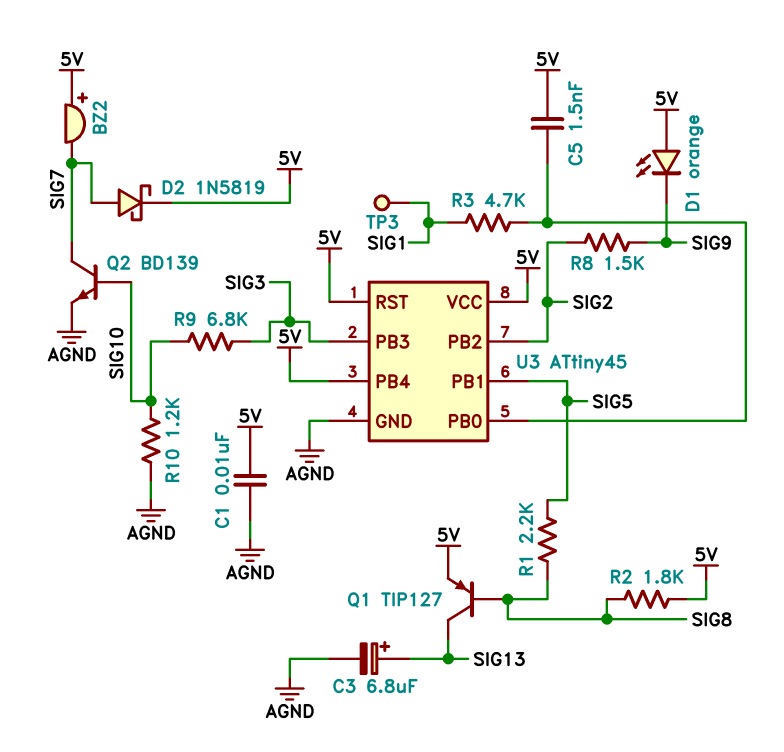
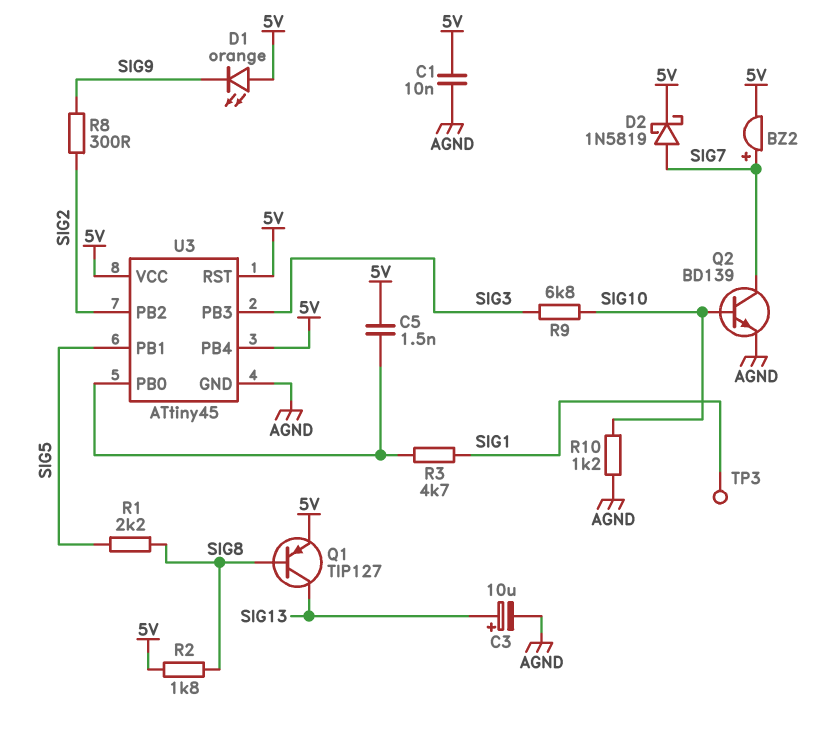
BZ2: buzzer (plus 5V, minus SIG7) -> buzzer (plus SIG7, minus 5V)
C3: 6.8uF (plus SIG13, minus AGND) -> 10uF (plus SIG13, minus AGND)
R8: 1.5k (SIG2, SIG9) -> 300 (SIG2, SIG9)

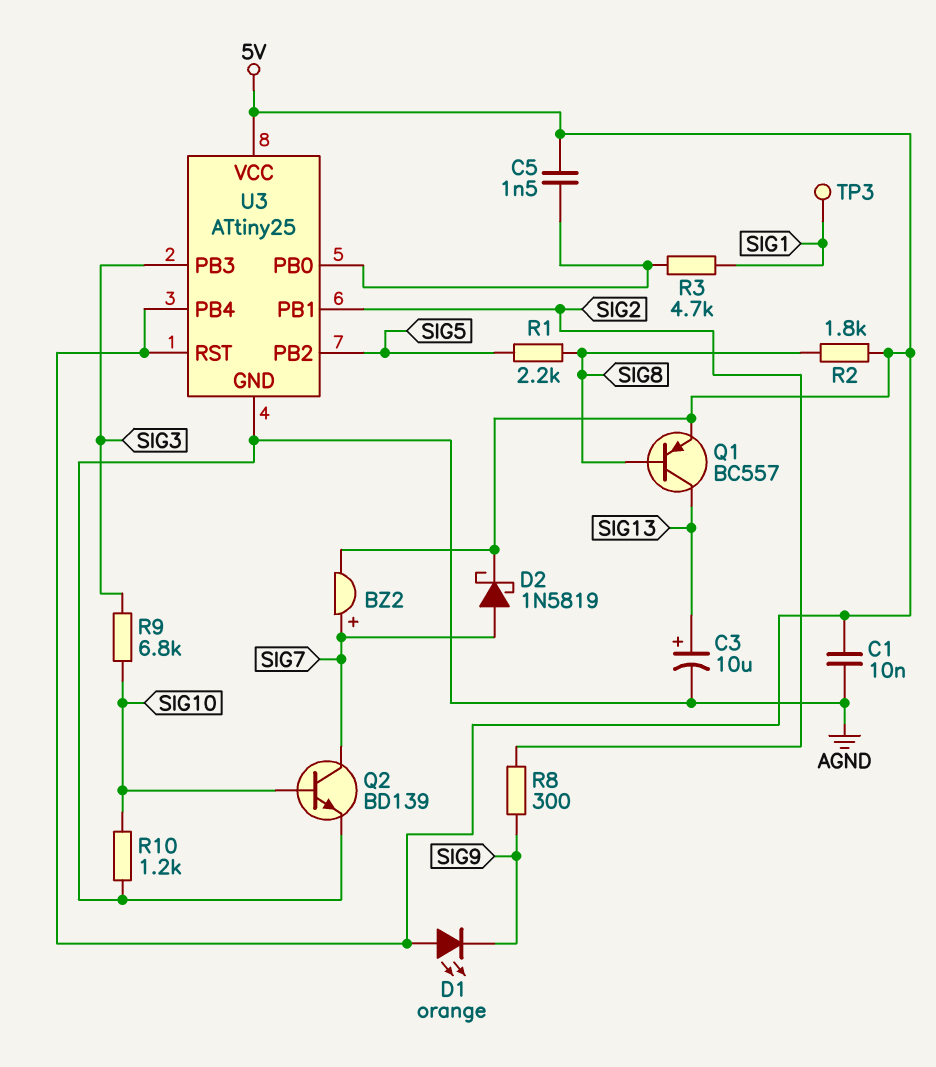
Q1: PNP TIP127 (B SIG8, C SIG13, E 5V) -> PNP BC557 (B SIG8, C SIG13, E 5V)
U3: ATtiny45 -> ATtiny25
U3 pin PB1: SIG5 -> SIG2
U3 pin PB2: SIG2 -> SIG5

